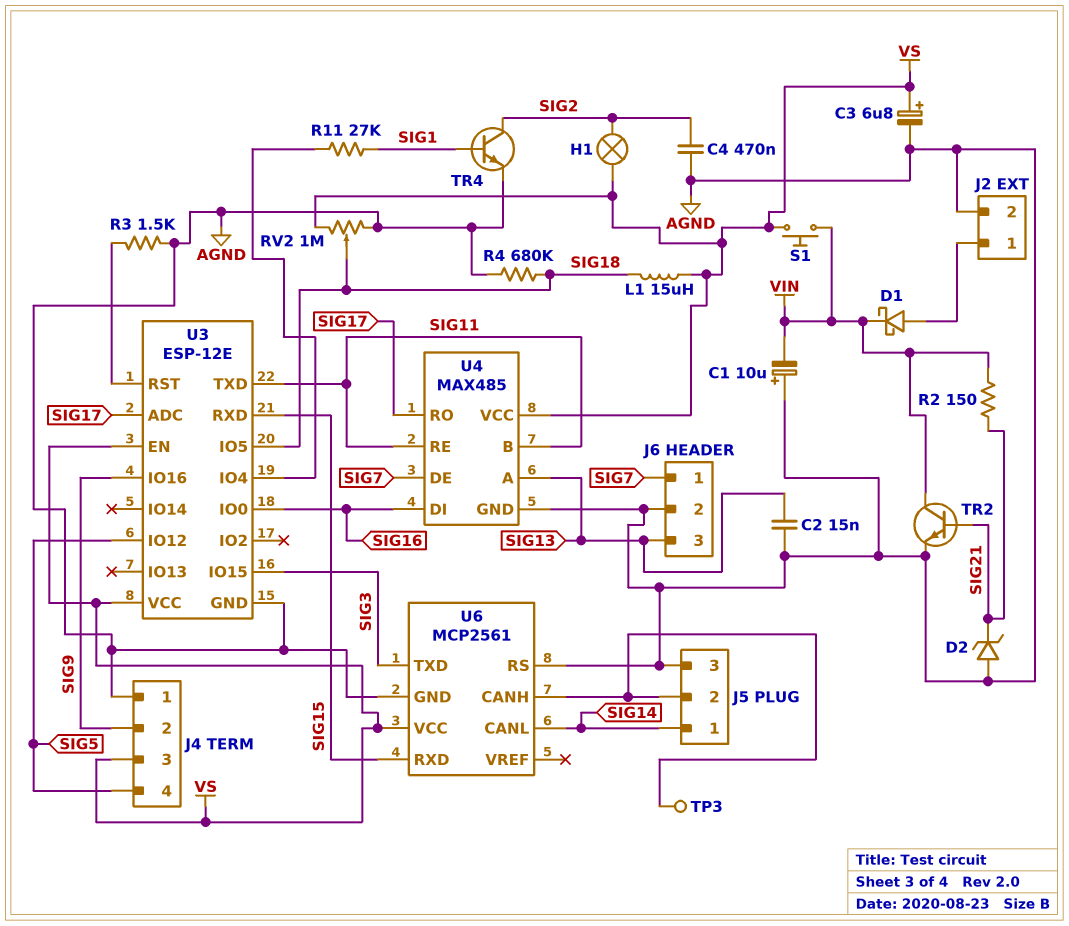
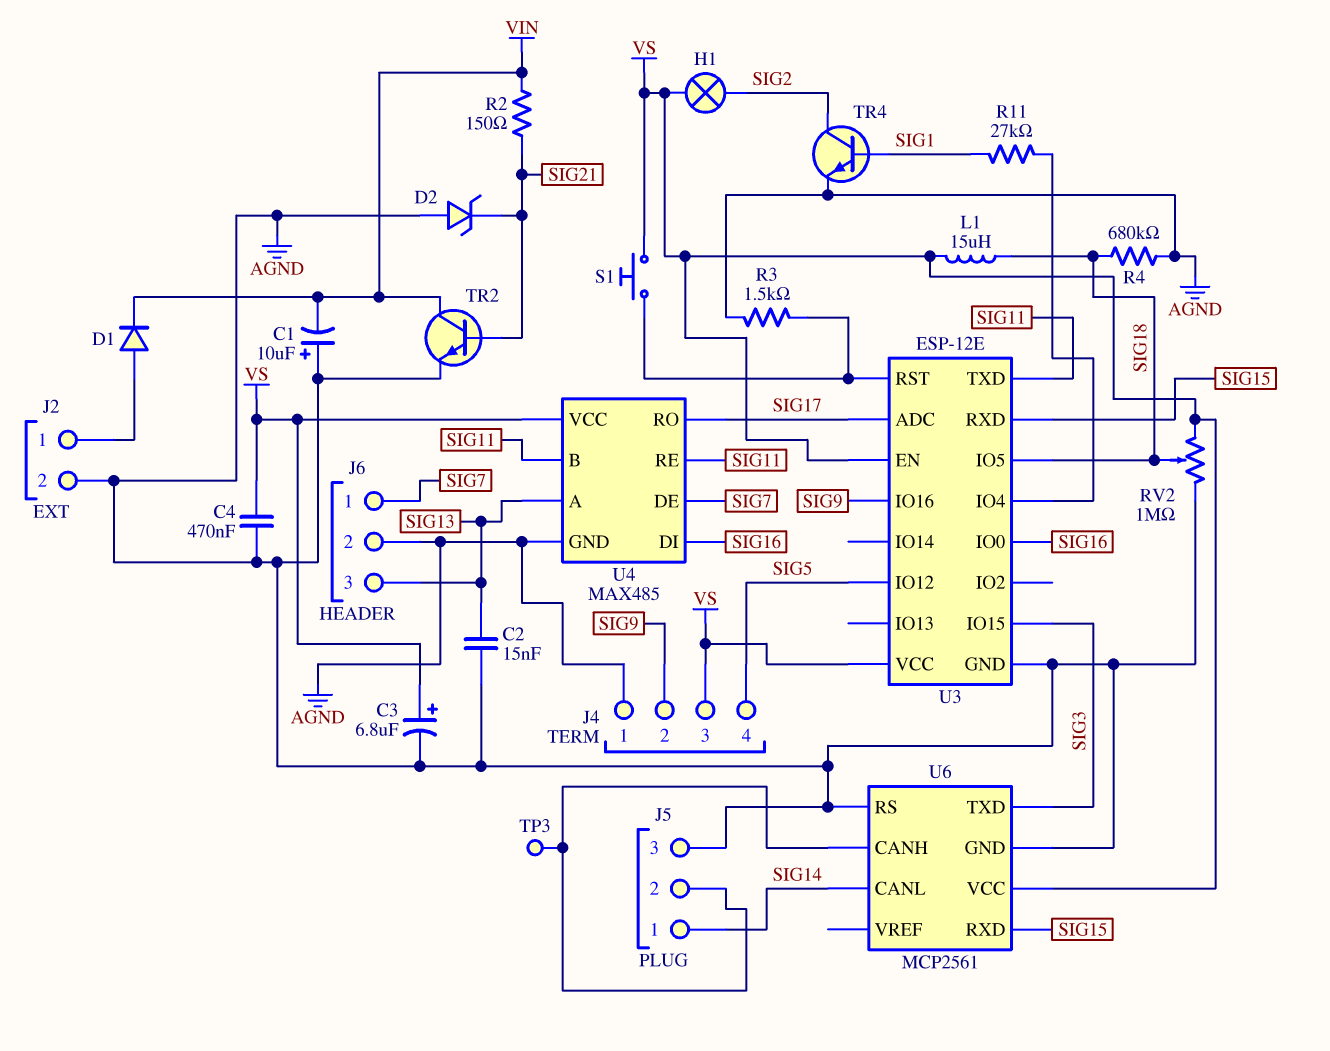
C4: 470nF (AGND, SIG2) -> 470nF (AGND, VS)
D1: schottky (A J2/1, K VIN) -> diode (A J2/1, K VIN)
S1: button (VIN, VS) -> button (U3/RST, VS)

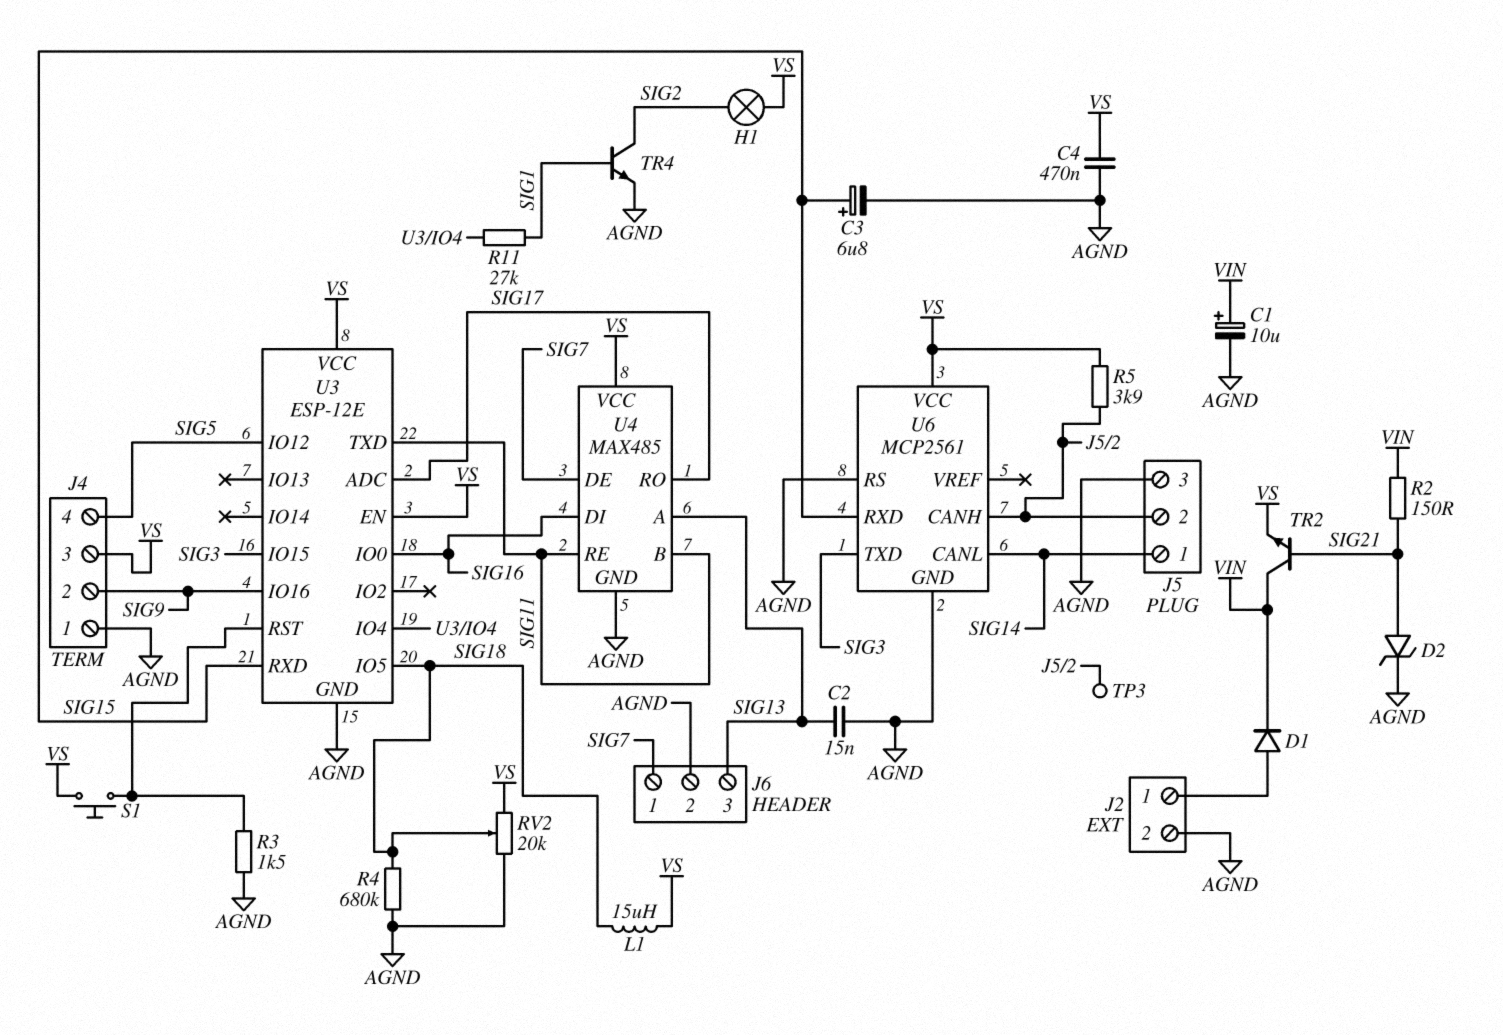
C1: 10uF (plus AGND, minus VIN) -> 10uF (plus VIN, minus AGND)
C3: 6.8uF (plus VS, minus AGND) -> 6.8uF (plus SIG15, minus AGND)
D2: zener (A AGND, K SIG21) -> zener (A SIG21, K AGND)
R5: none -> 3.9k (J5/2, VS)
RV2: 1M (AGND, VS, wiper SIG18) -> 20k (AGND, VS, wiper SIG18)
TR2: NPN (B SIG21, C VIN, E AGND) -> NPN (B SIG21, C VIN, E VS)

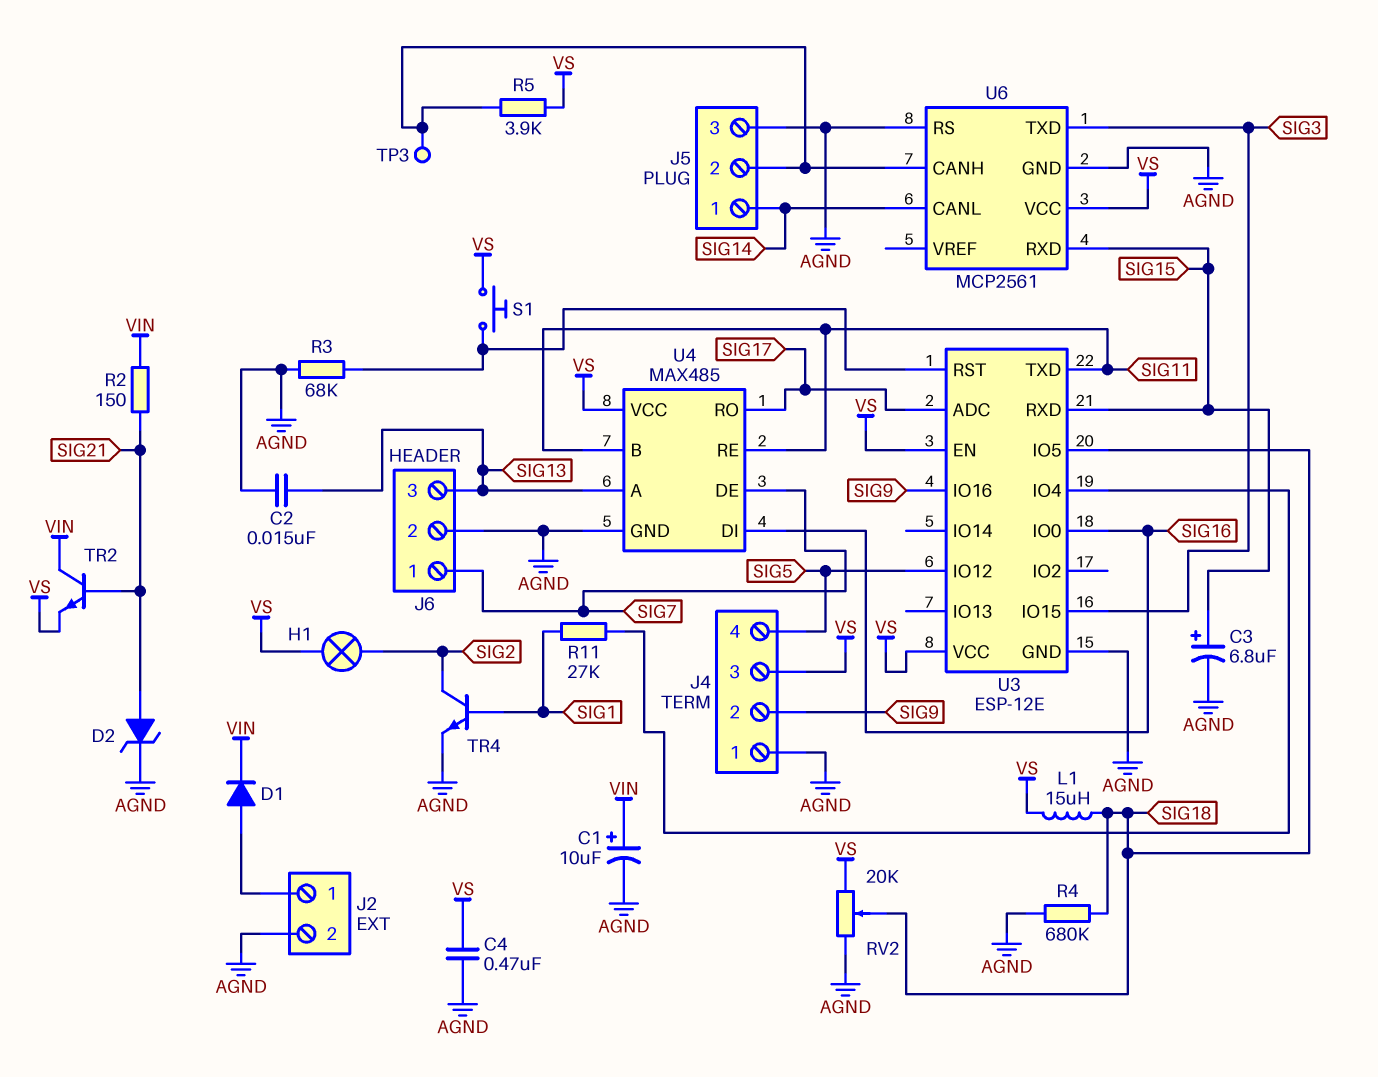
R3: 1.5k (AGND, U3/RST) -> 68k (AGND, U3/RST)

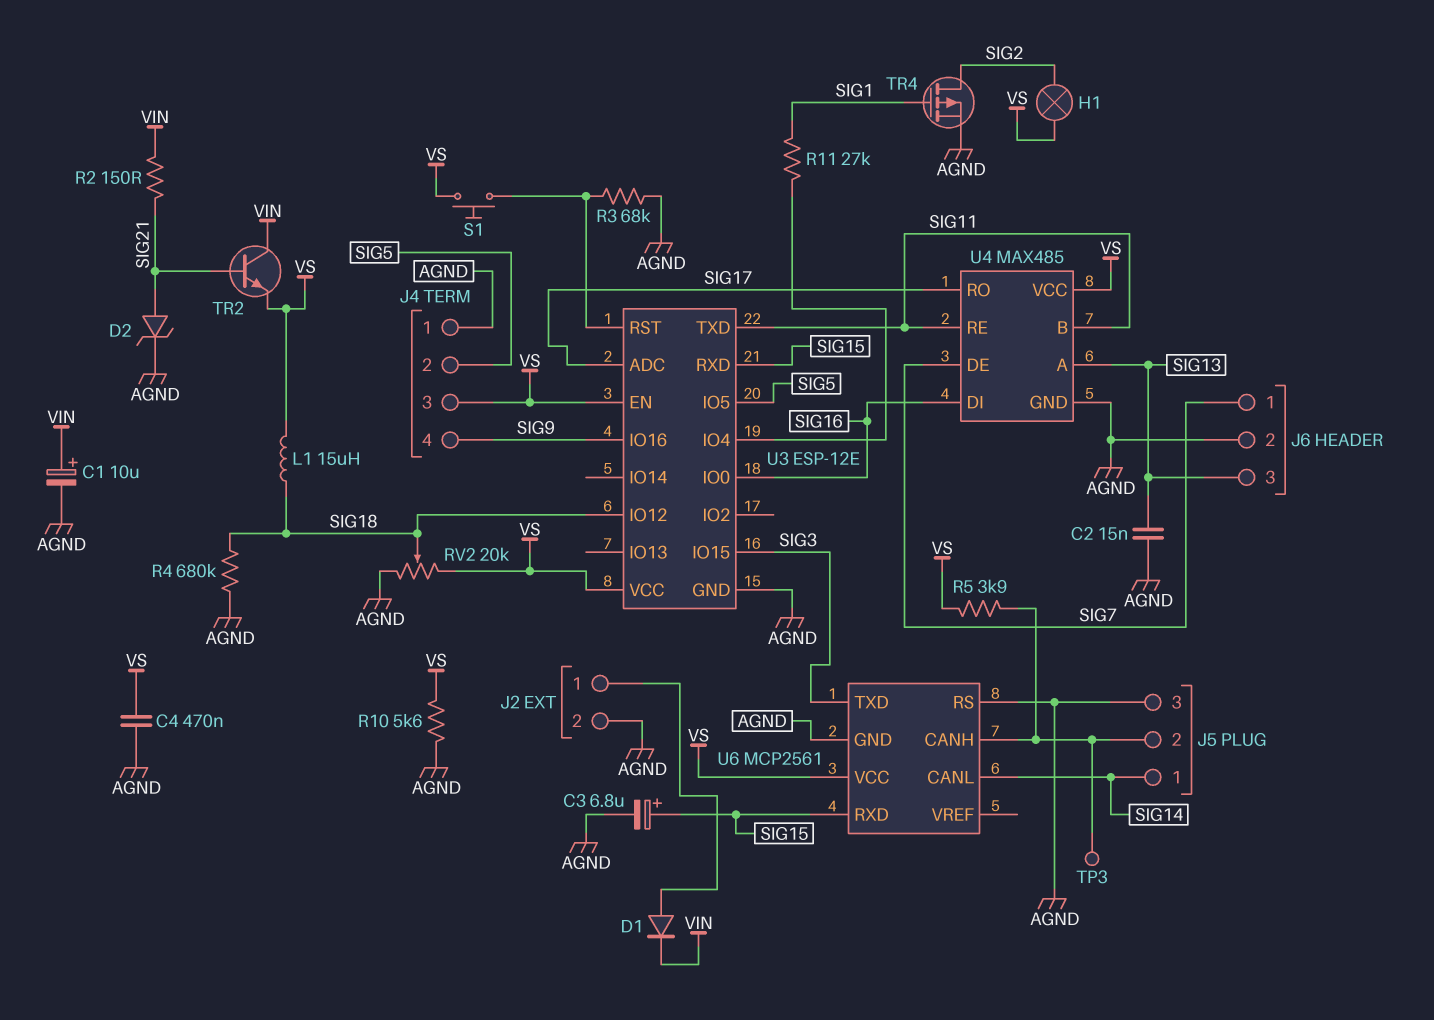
J4 pin 2: SIG9 -> SIG5
J4 pin 4: SIG5 -> SIG9
R10: none -> 5.6k (AGND, VS)
TR4: NPN (B SIG1, C SIG2, E AGND) -> PMOS (G SIG1, D SIG2, S AGND)
U3 pin IO5: SIG18 -> SIG5
U3 pin IO12: SIG5 -> SIG18

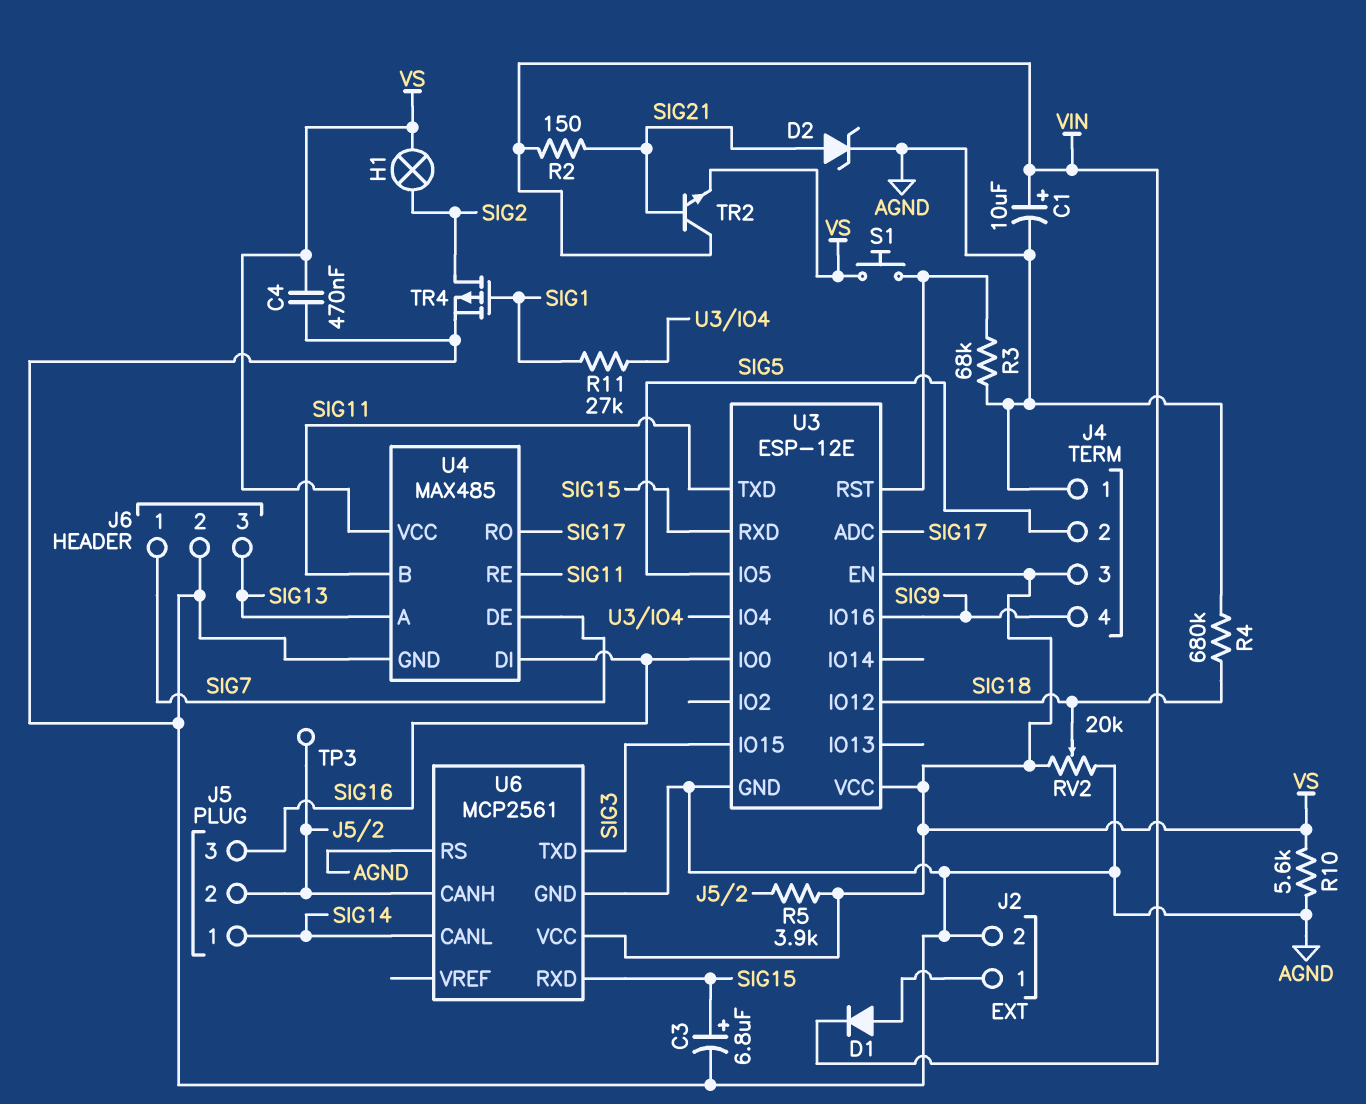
C2: 15nF (AGND, SIG13) -> none
J5 pin 3: AGND -> SIG16
L1: 15uH (SIG18, VS) -> none

